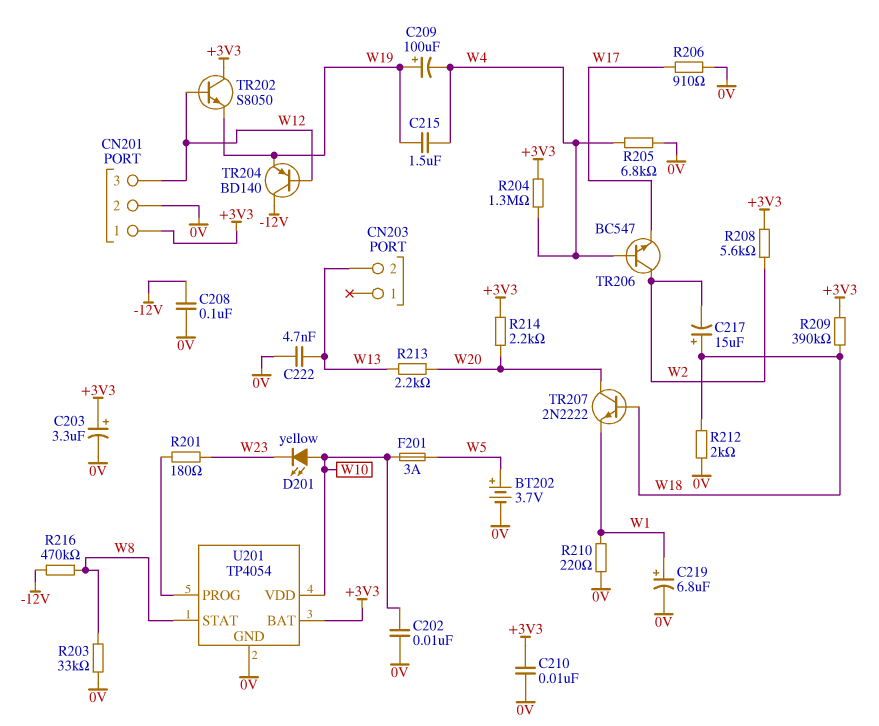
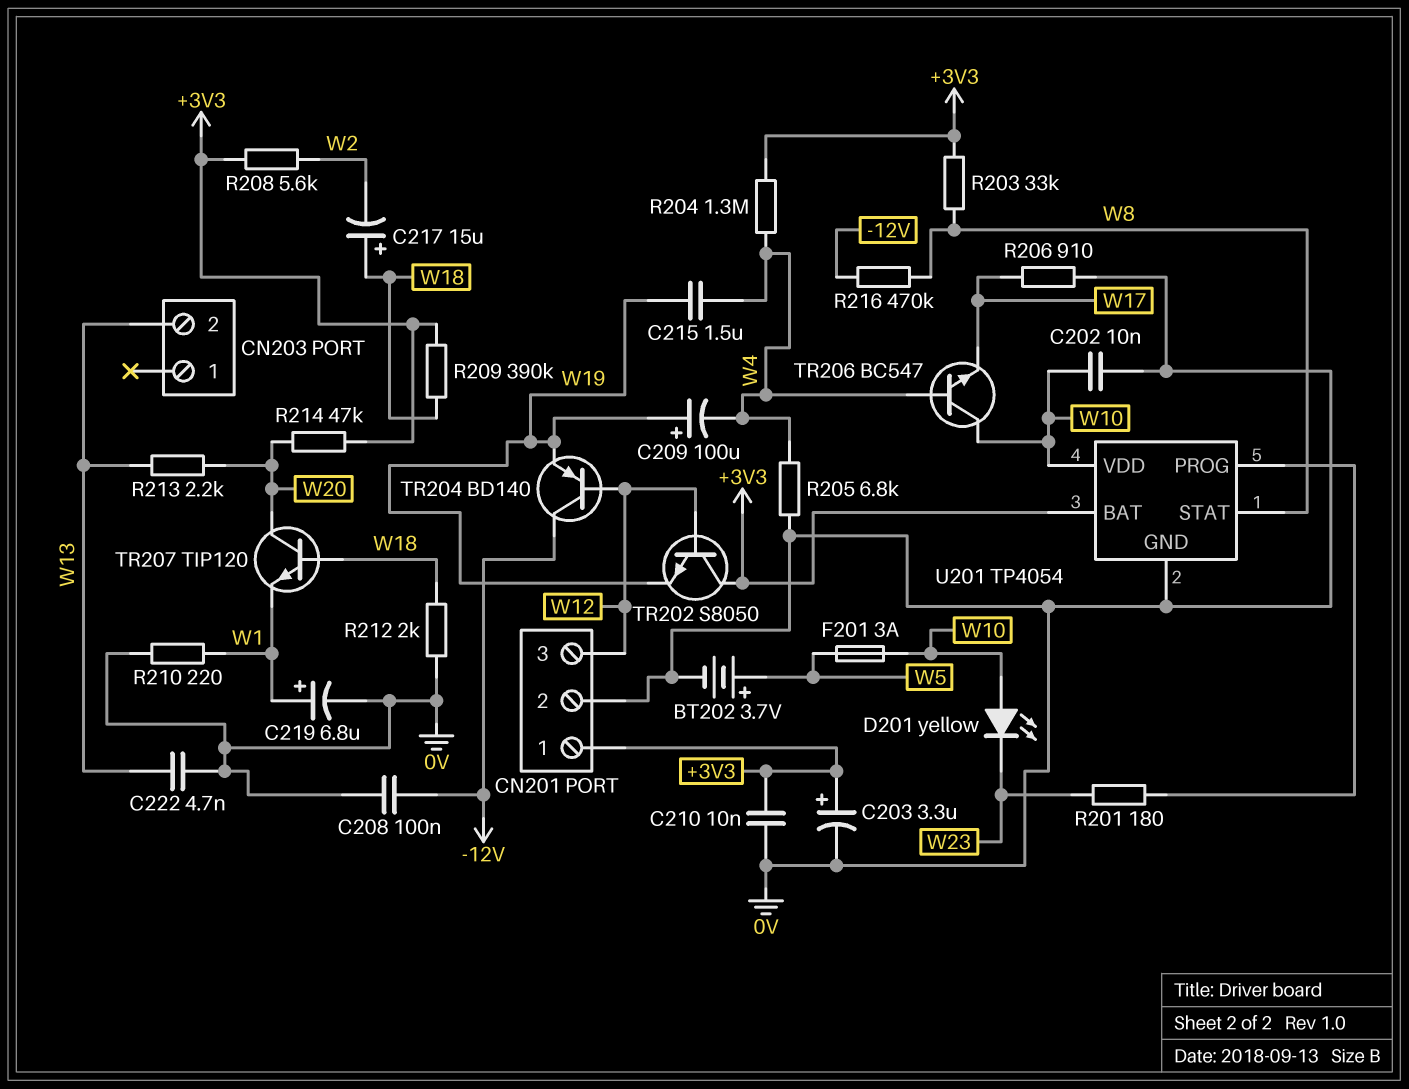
R203: 33k (0V, W8) -> 33k (+3V3, W8)
R214: 2.2k (+3V3, W20) -> 47k (+3V3, W20)
TR206: NPN BC547 (B W4, C W2, E W17) -> NPN BC547 (B W4, C W10, E W17)
TR207: NPN 2N2222 (B W18, C W20, E W1) -> NPN TIP120 (B W18, C W20, E W1)

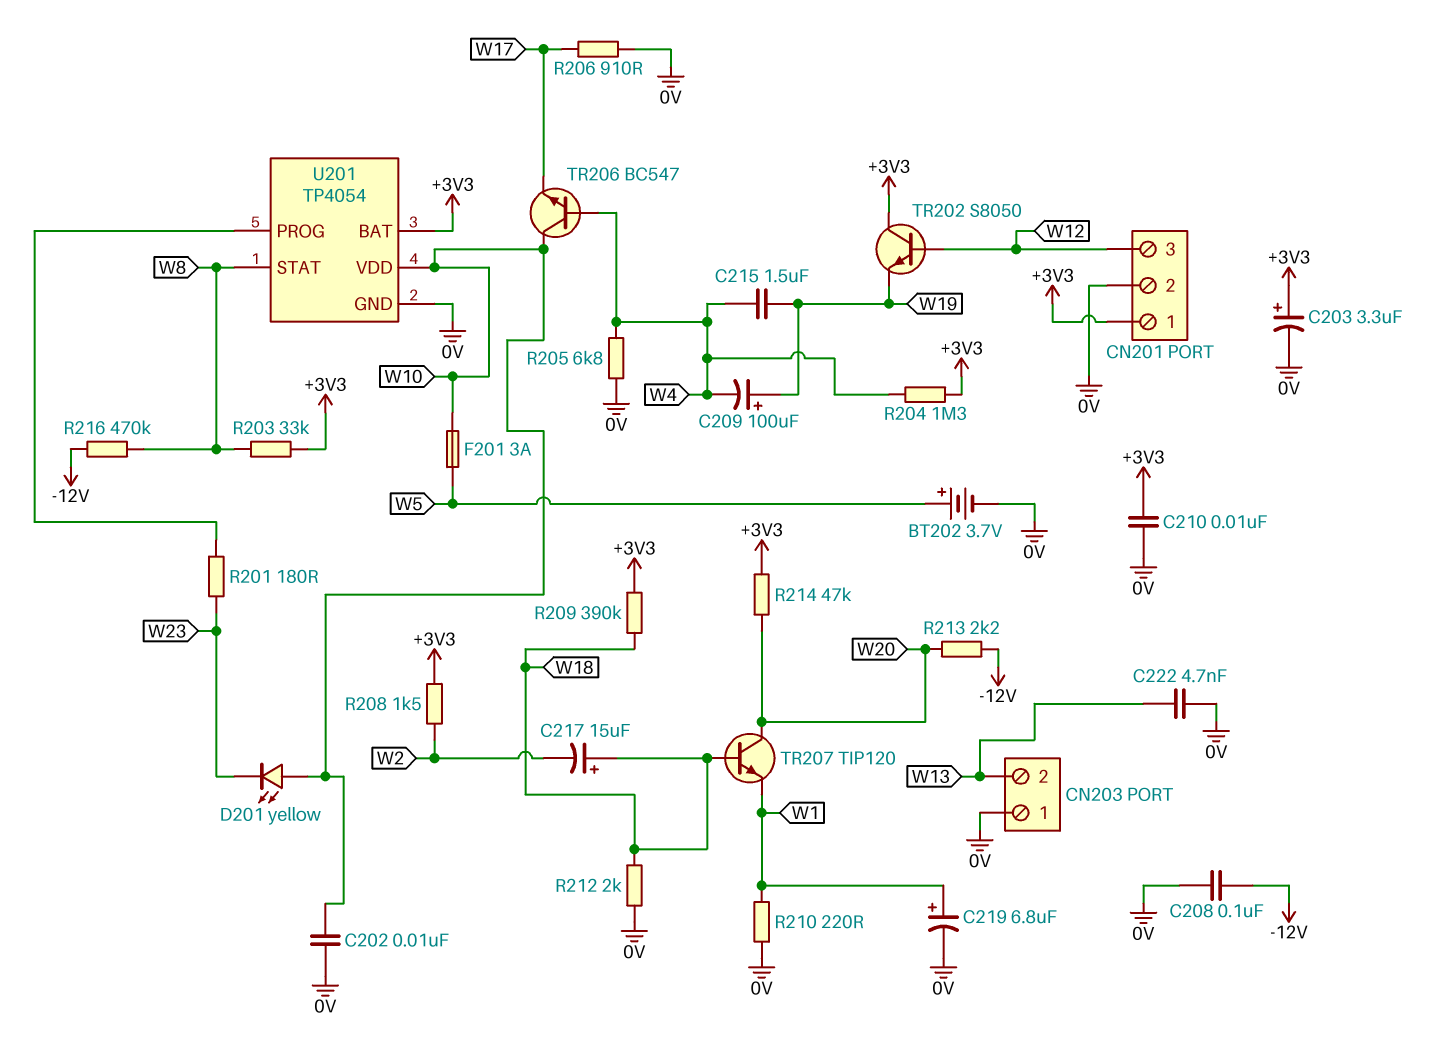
CN203 pin 1: none -> 0V
R208: 5.6k (+3V3, W2) -> 1.5k (+3V3, W2)
R213: 2.2k (W13, W20) -> 2.2k (-12V, W20)
TR204: PNP BD140 (B W12, C -12V, E W19) -> none

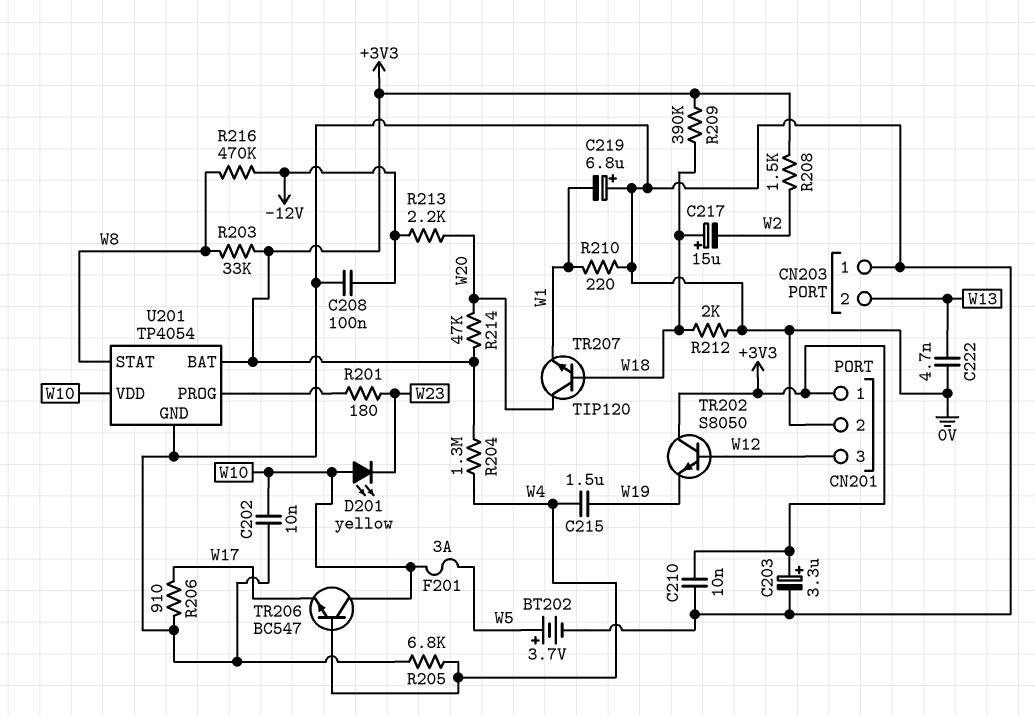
C209: 100uF (plus W19, minus W4) -> none
C219: 6.8uF (plus W1, minus 0V) -> 6.8uF (plus 0V, minus W1)

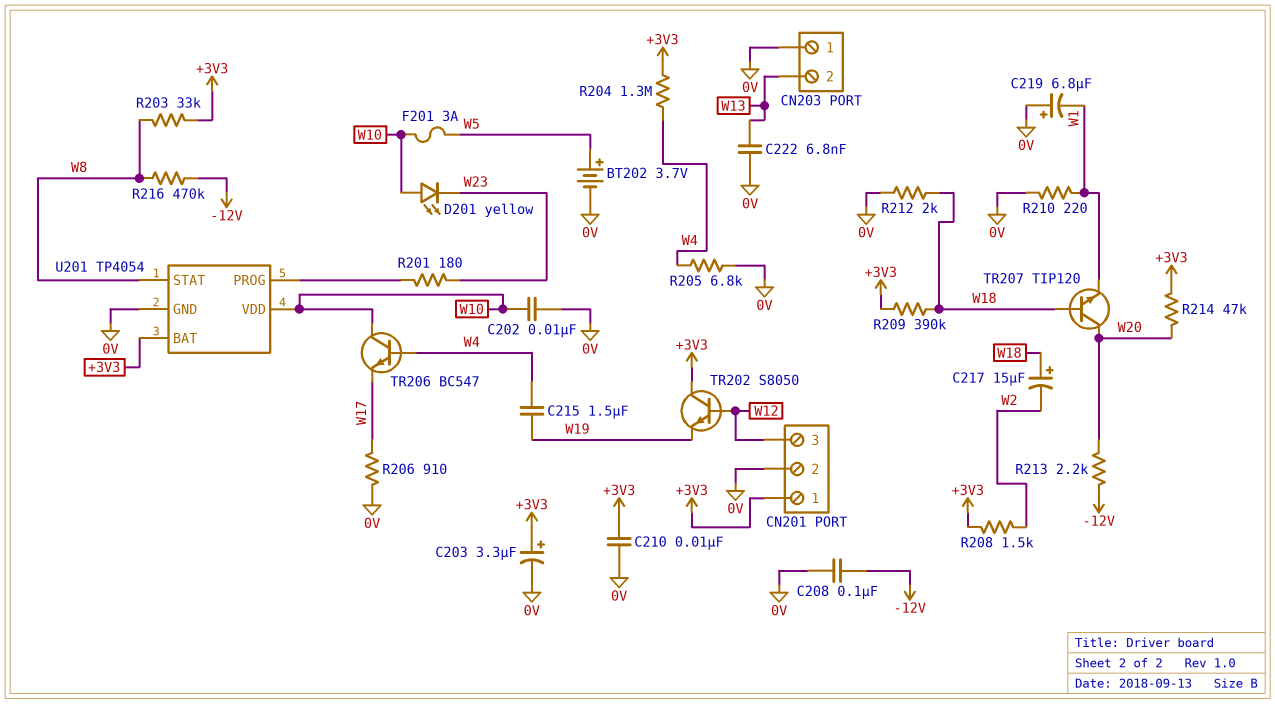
C222: 4.7nF (0V, W13) -> 6.8nF (0V, W13)

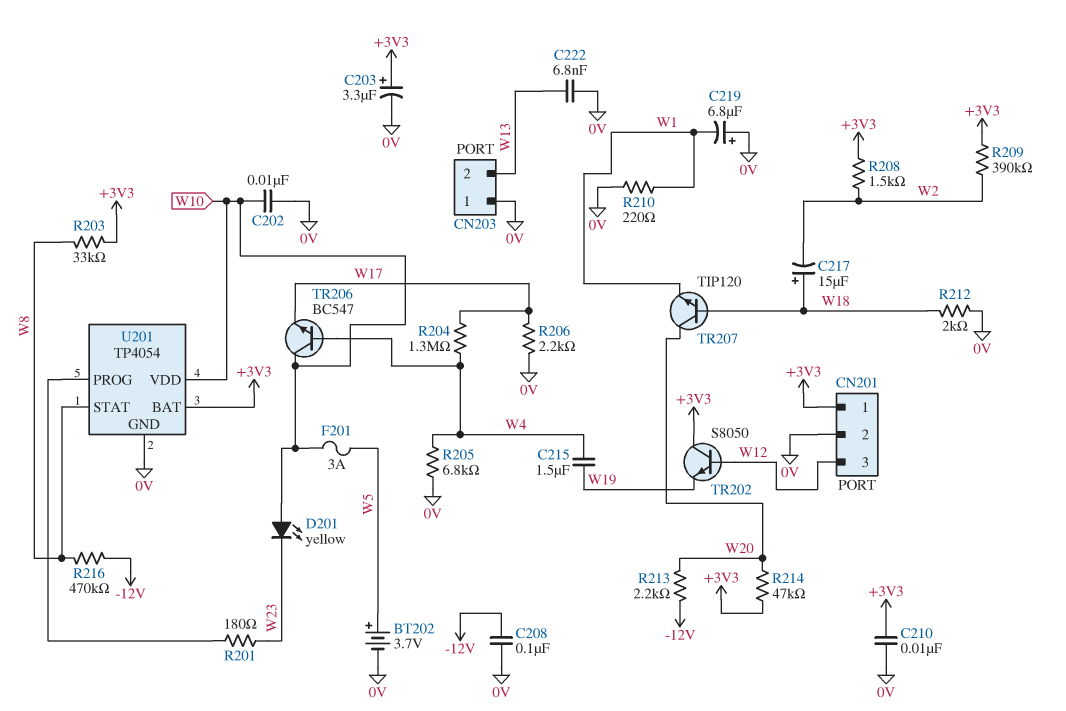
R204: 1.3M (+3V3, W4) -> 1.3M (W4, W17)
R206: 910 (0V, W17) -> 2.2k (0V, W17)
R209: 390k (+3V3, W18) -> 390k (+3V3, W2)

